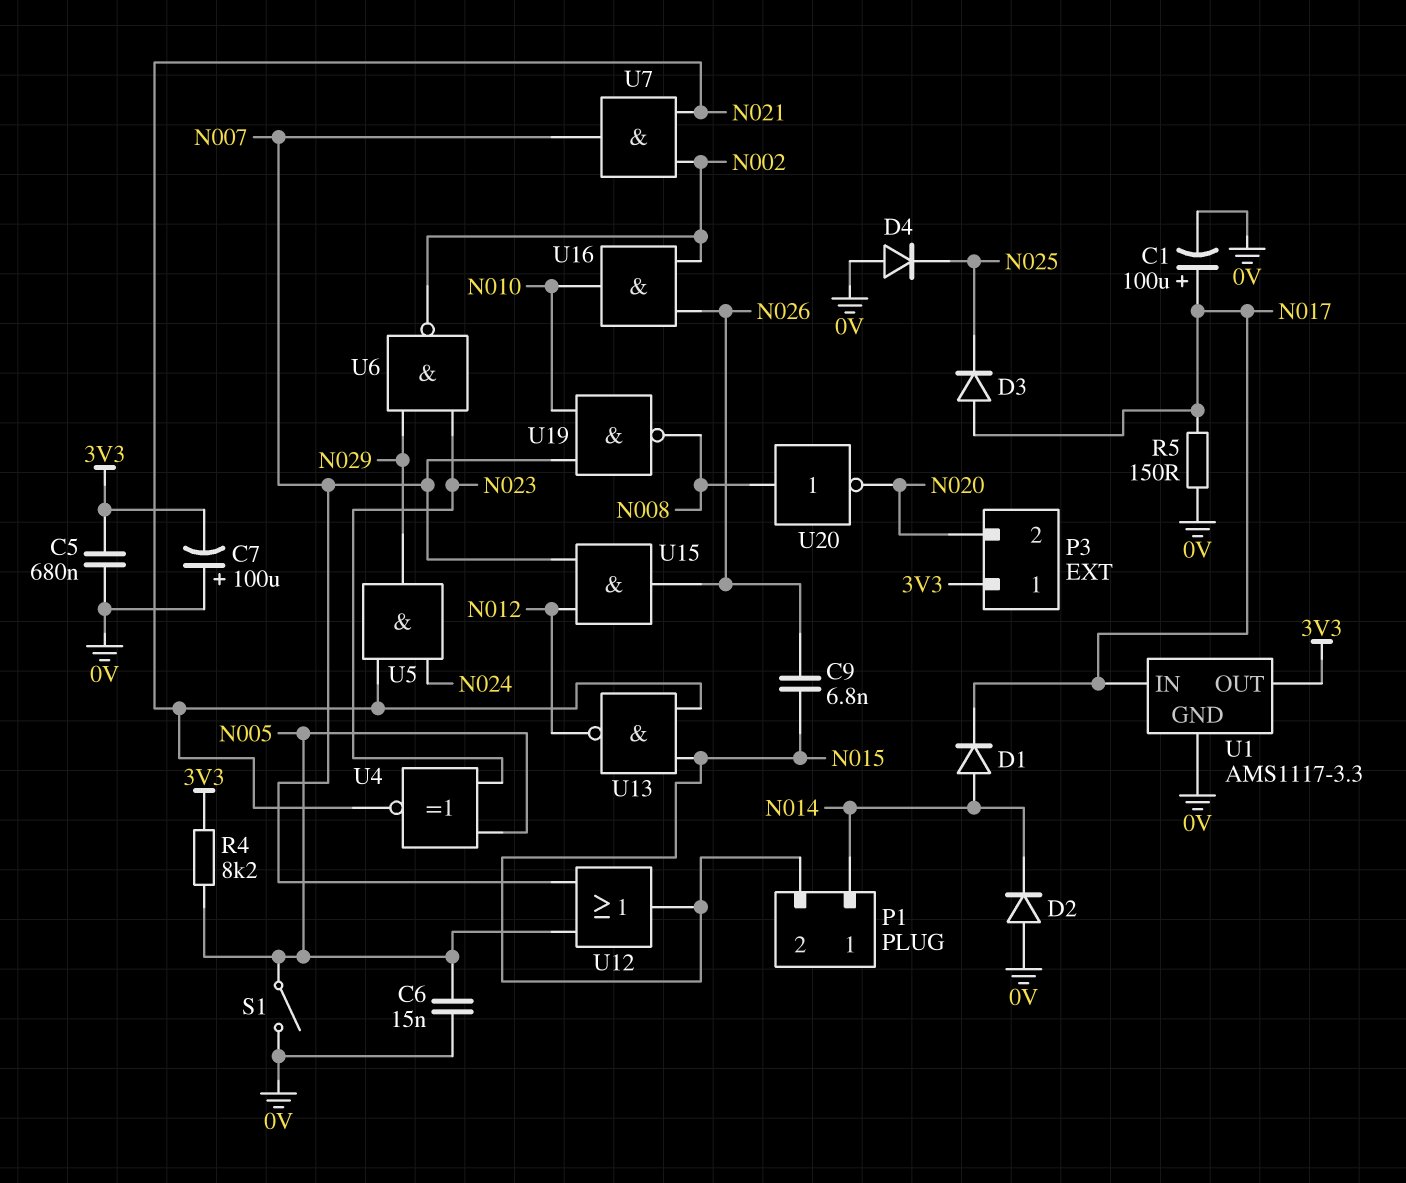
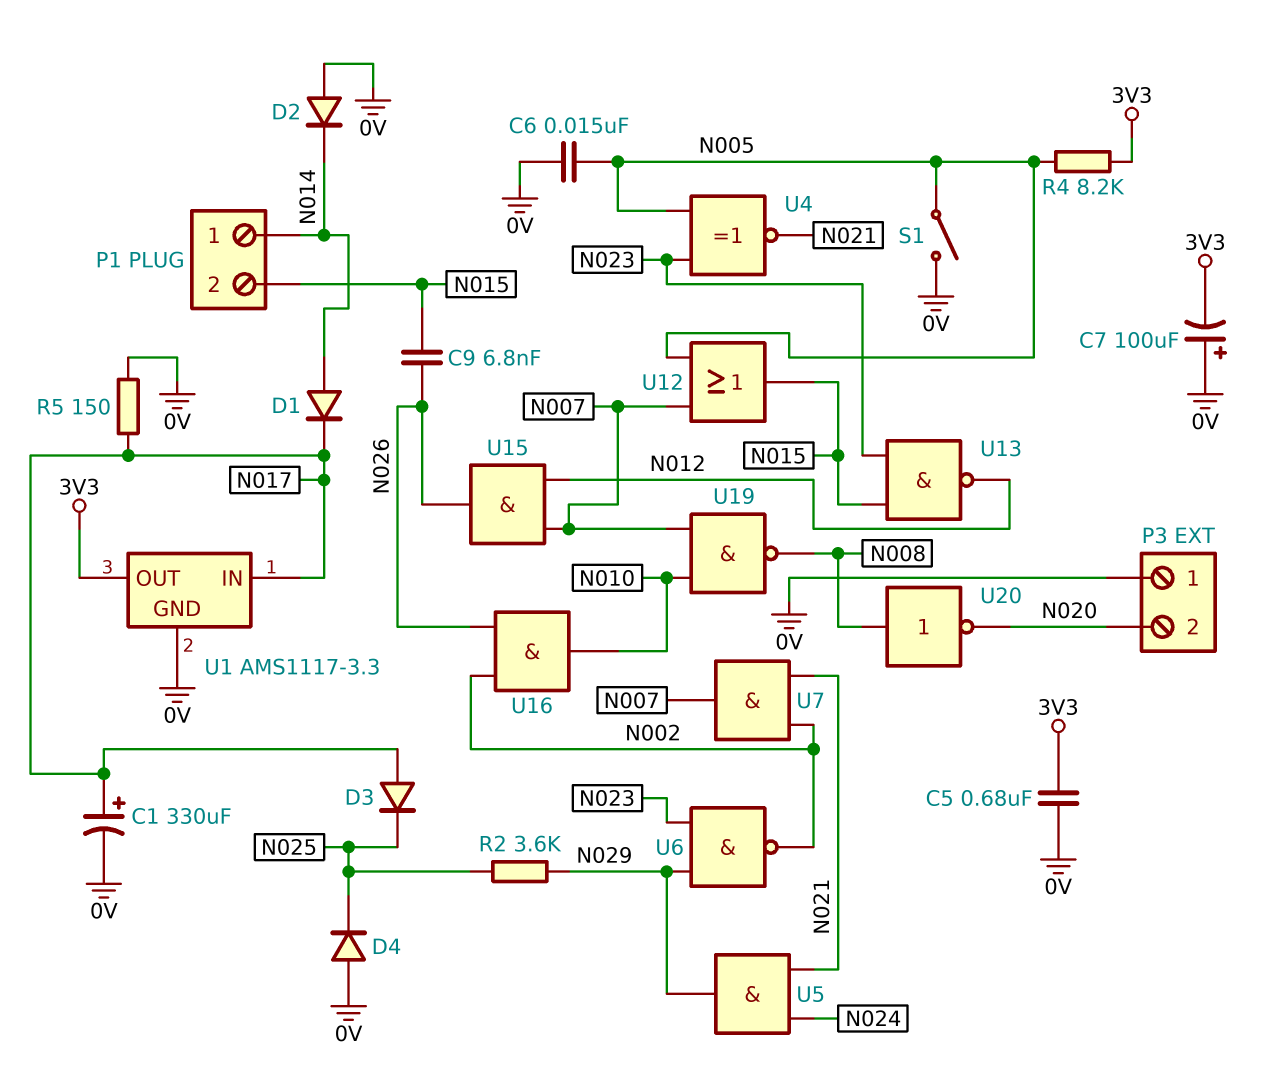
C1: 100uF (plus N017, minus 0V) -> 330uF (plus N017, minus 0V)
P3 pin 1: 3V3 -> 0V
R2: none -> 3.6k (N025, N029)
U13: NAND (in N015, in N021, out N012) -> NAND (in N015, in N023, out N012)

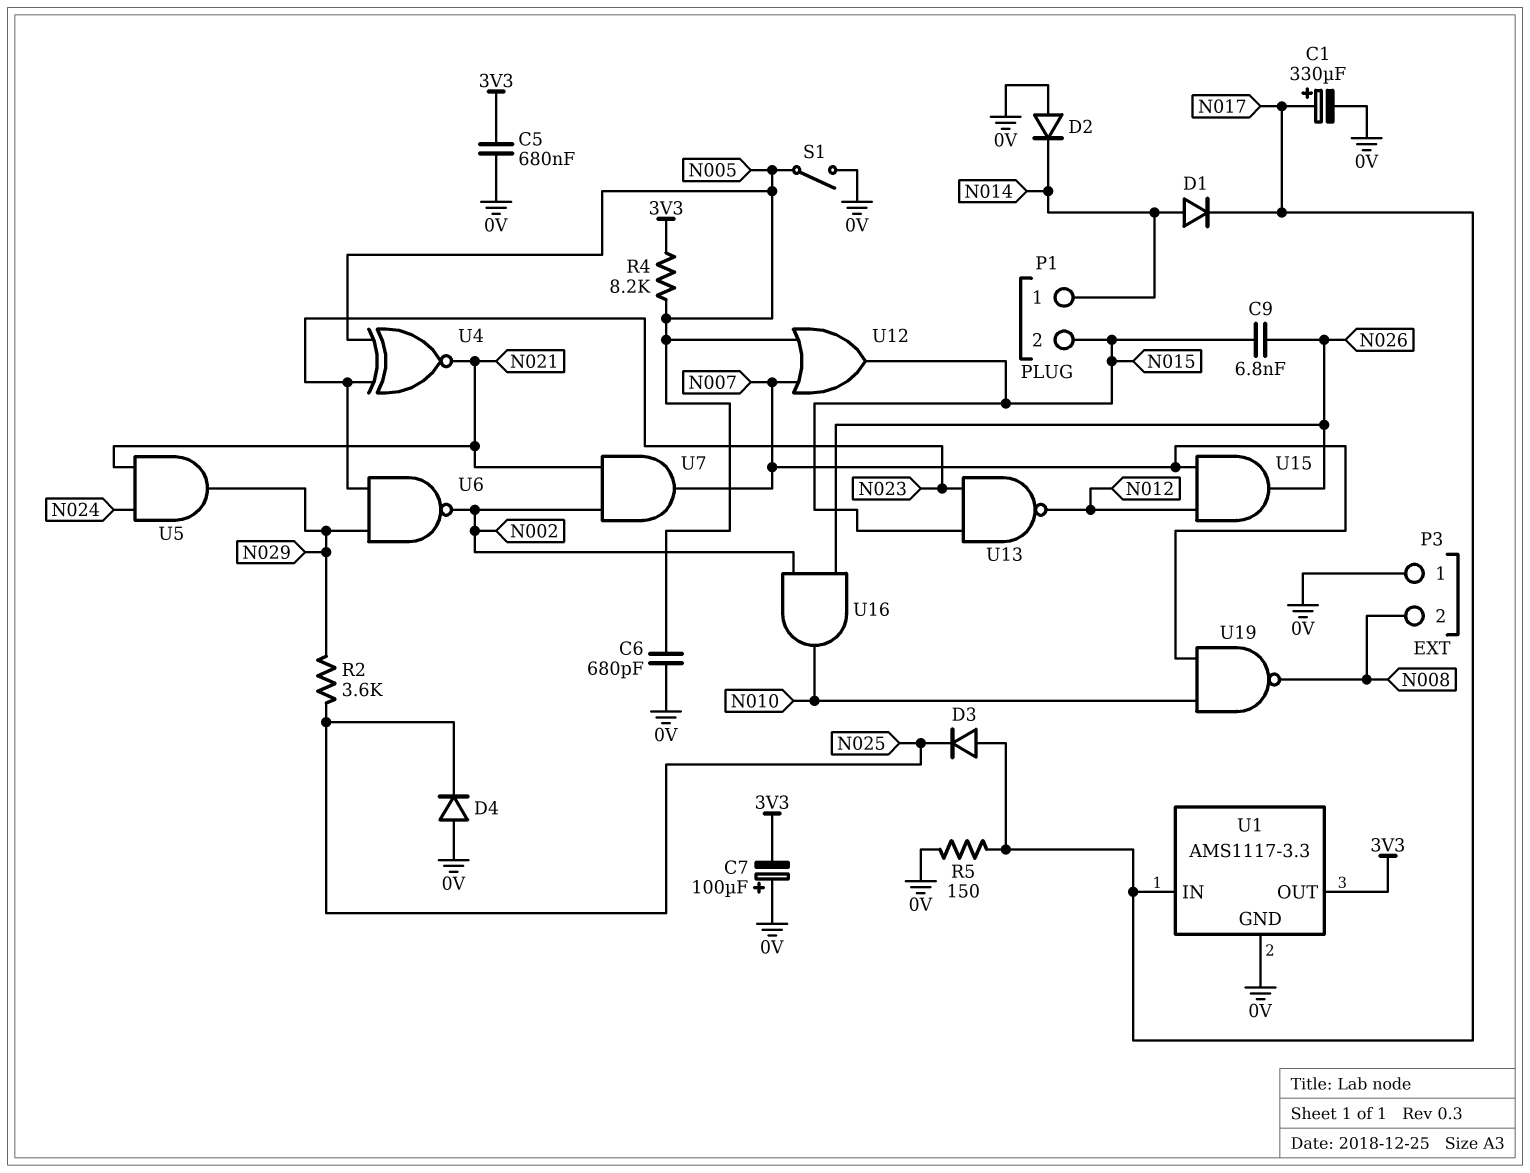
C6: 15nF (0V, N005) -> 680pF (0V, N005)
P3 pin 2: N020 -> N008
U20: NOT (in N008, out N020) -> none

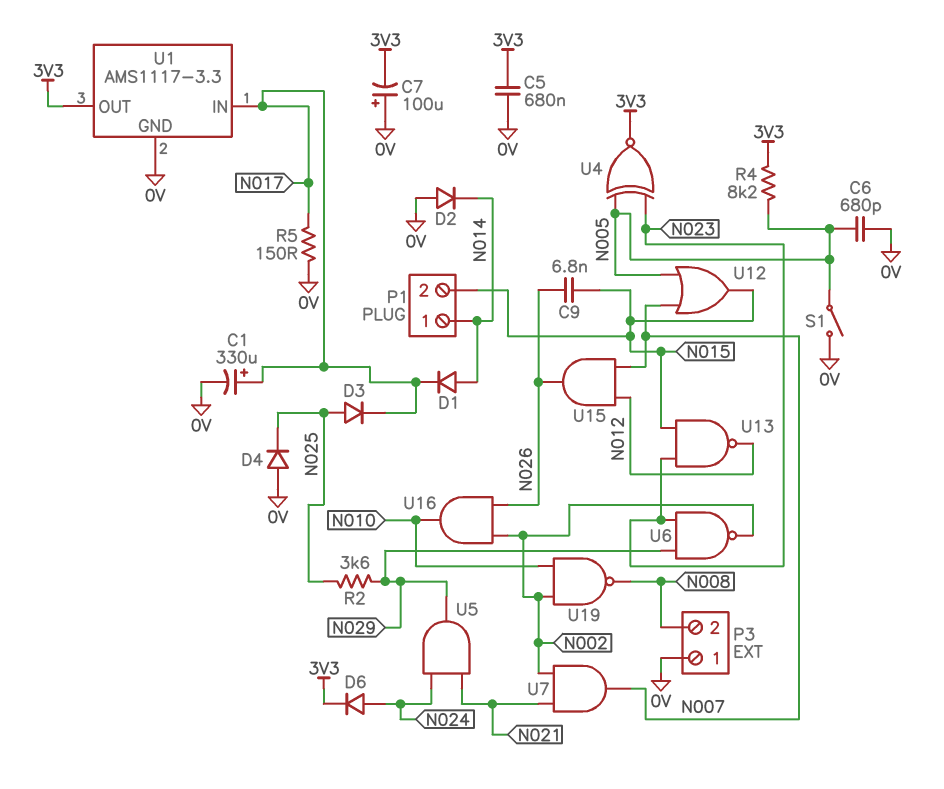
D3: diode (A N017, K N025) -> diode (A N025, K N017)
D6: none -> diode (A N024, K 3V3)
U4: XNOR (in N005, in N023, out N021) -> XNOR (in N005, in N023, out 3V3)
U19: NAND (in N007, in N010, out N008) -> NAND (in N002, in N010, out N008)

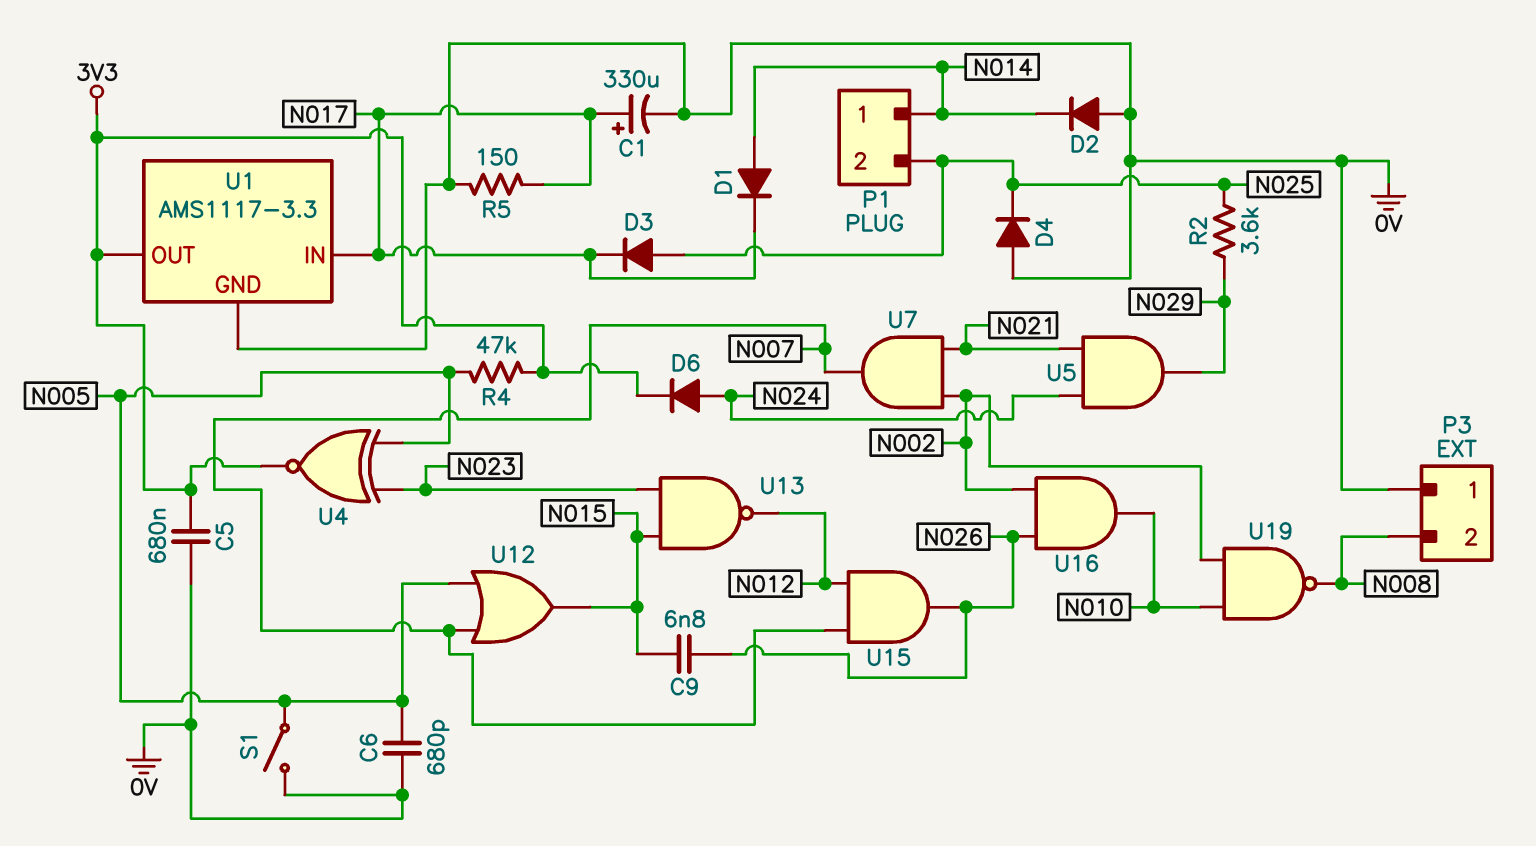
C7: 100uF (plus 0V, minus 3V3) -> none
P1 pin 2: N015 -> N025
R4: 8.2k (3V3, N005) -> 47k (3V3, N005)
U6: NAND (in N023, in N029, out N002) -> none

